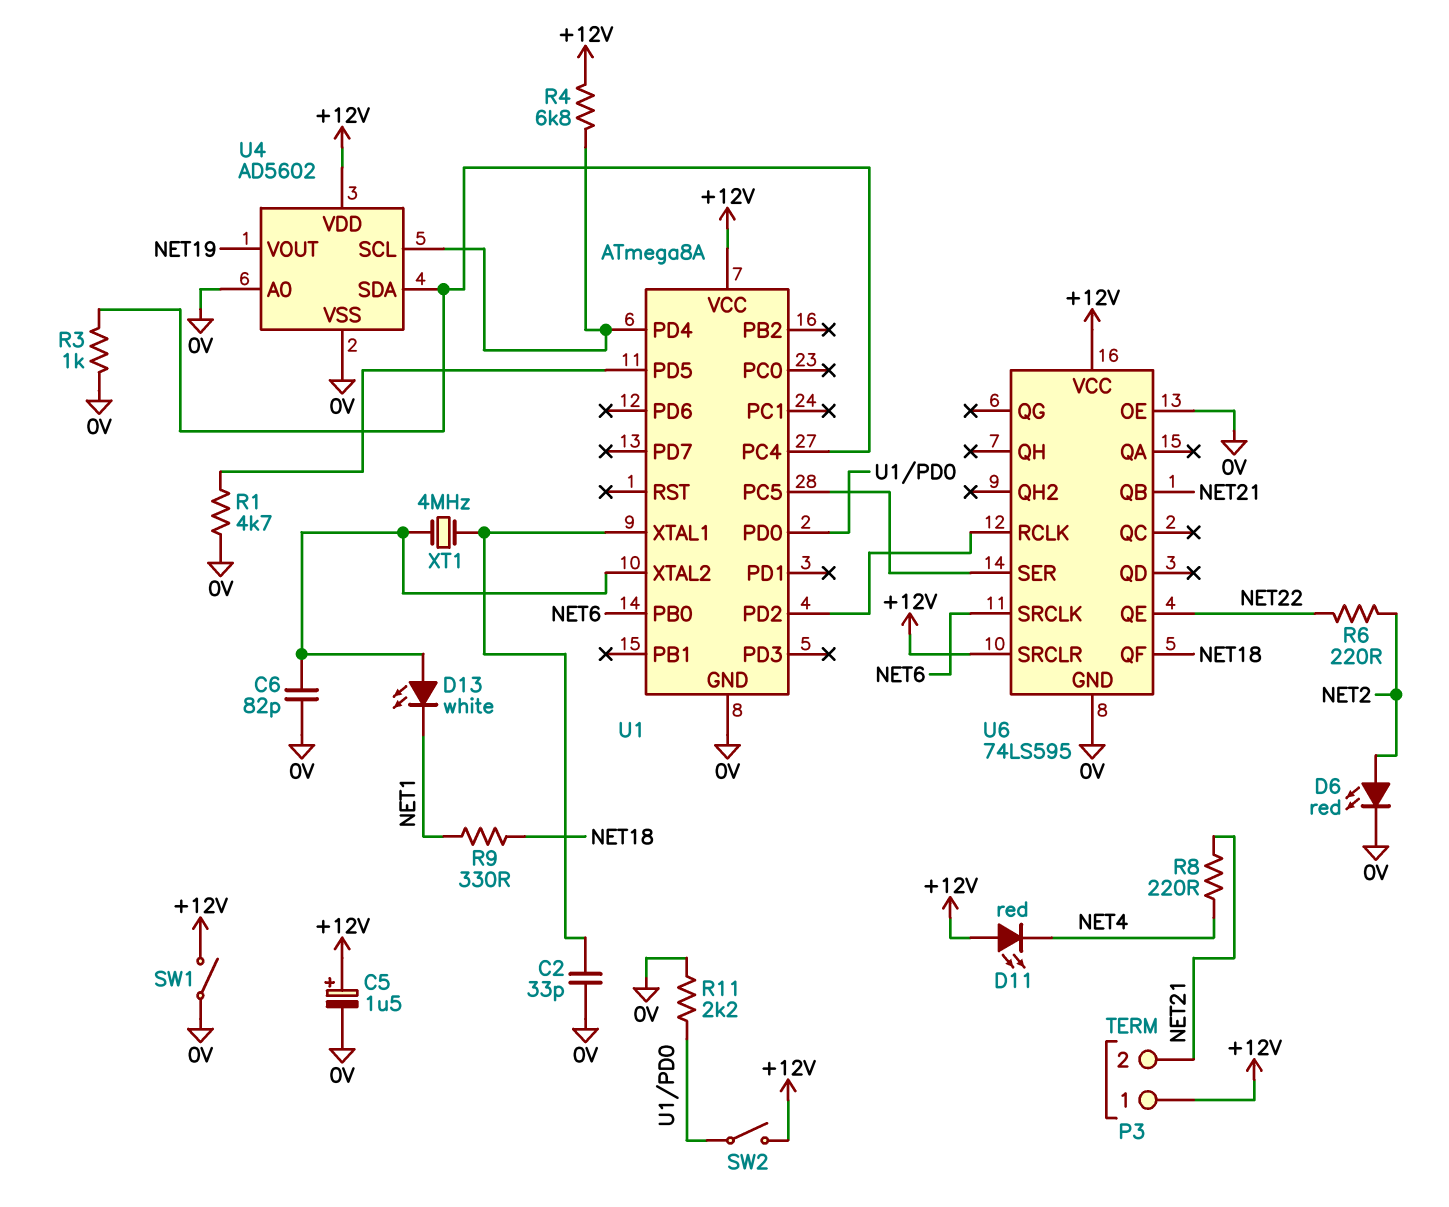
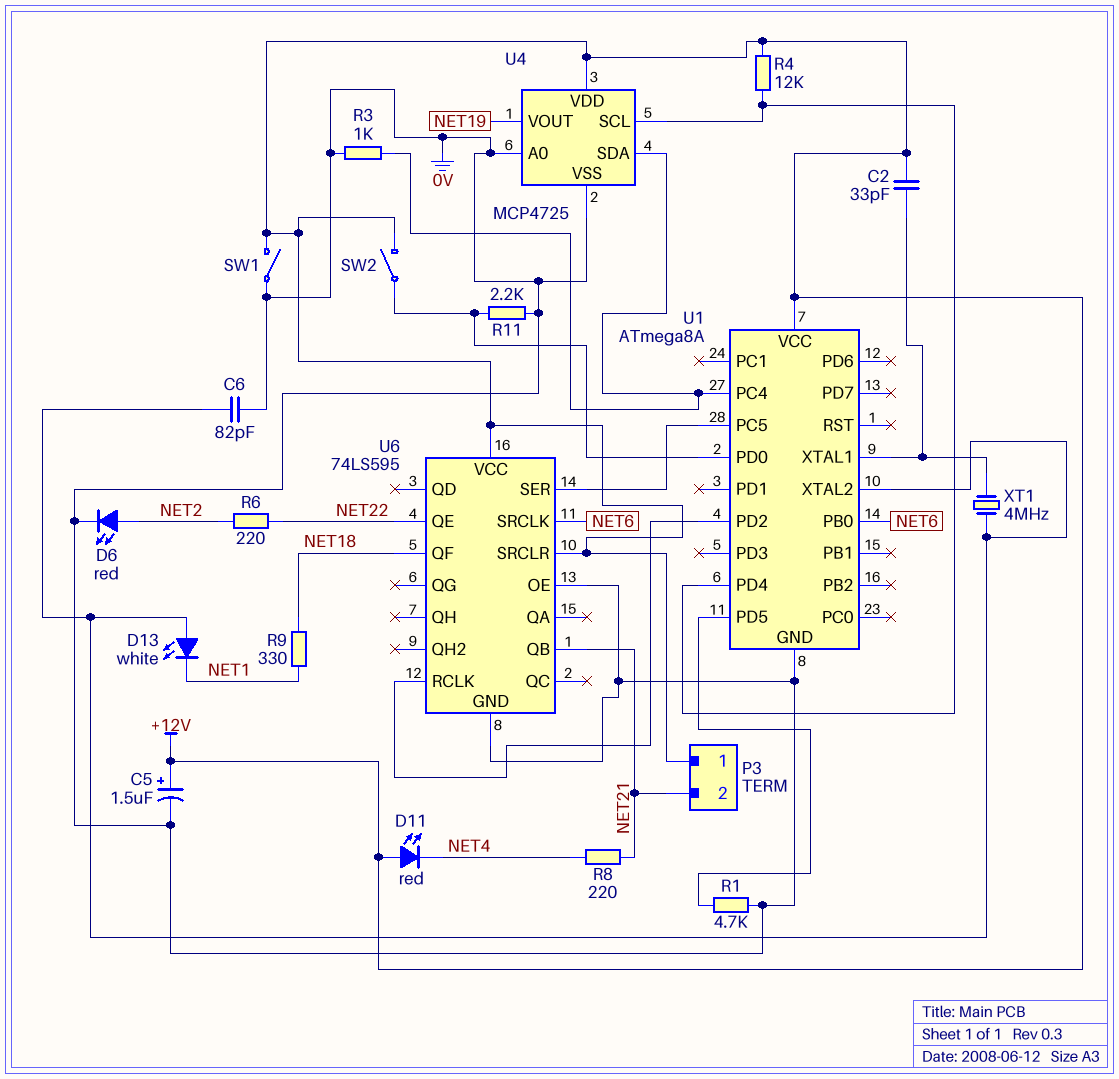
C2: 33pF (0V, U1/XTAL1) -> 33pF (+12V, U1/XTAL1)
R4: 6.8k (+12V, U1/PD4) -> 12k (+12V, U1/PD4)
U4: AD5602 -> MCP4725

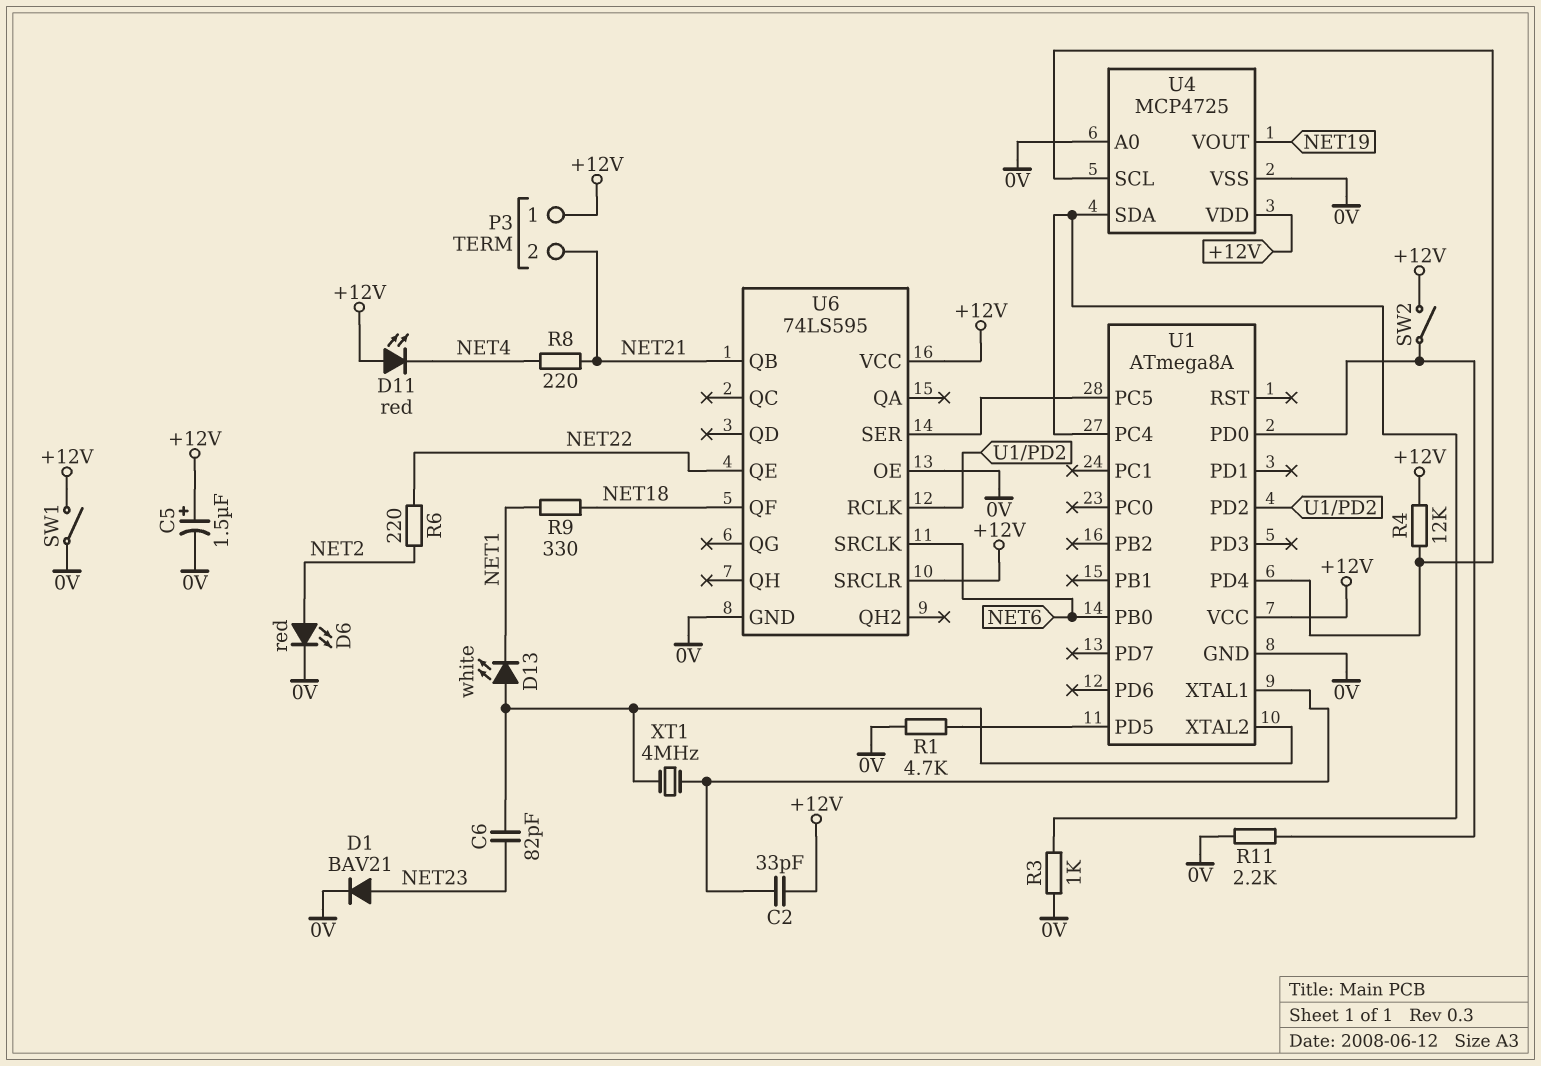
C6: 82pF (0V, U1/XTAL2) -> 82pF (NET23, U1/XTAL2)
D1: none -> diode BAV21 (A NET23, K 0V)

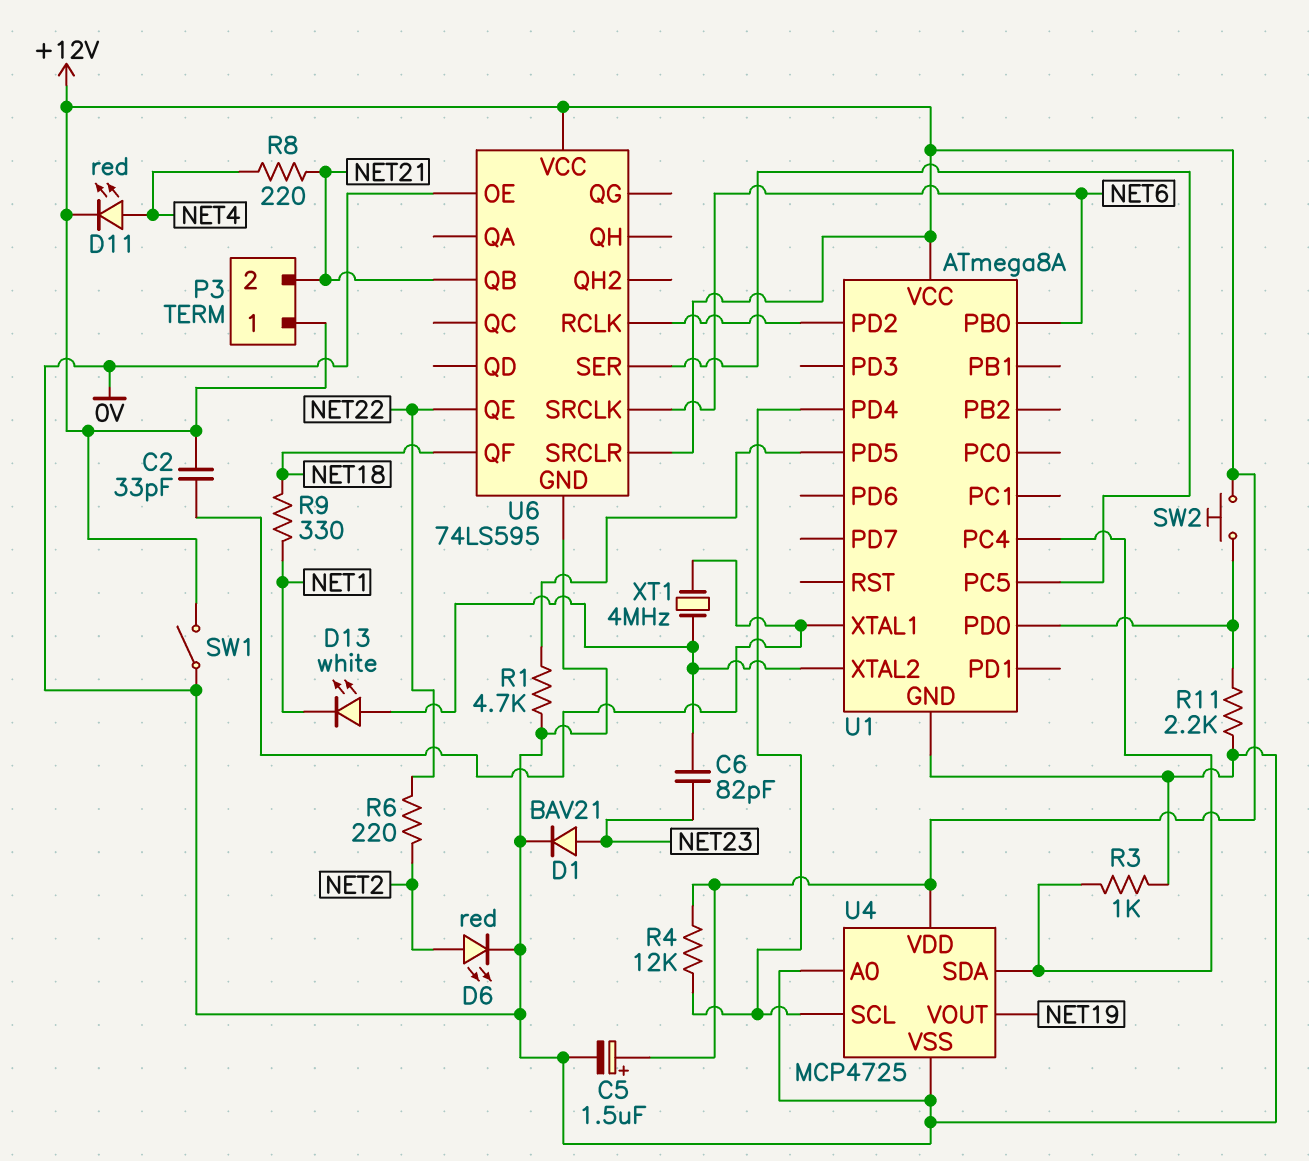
D11: LED red (A +12V, K NET4) -> LED red (A NET4, K +12V)
SW2: switch (+12V, U1/PD0) -> button (+12V, U1/PD0)

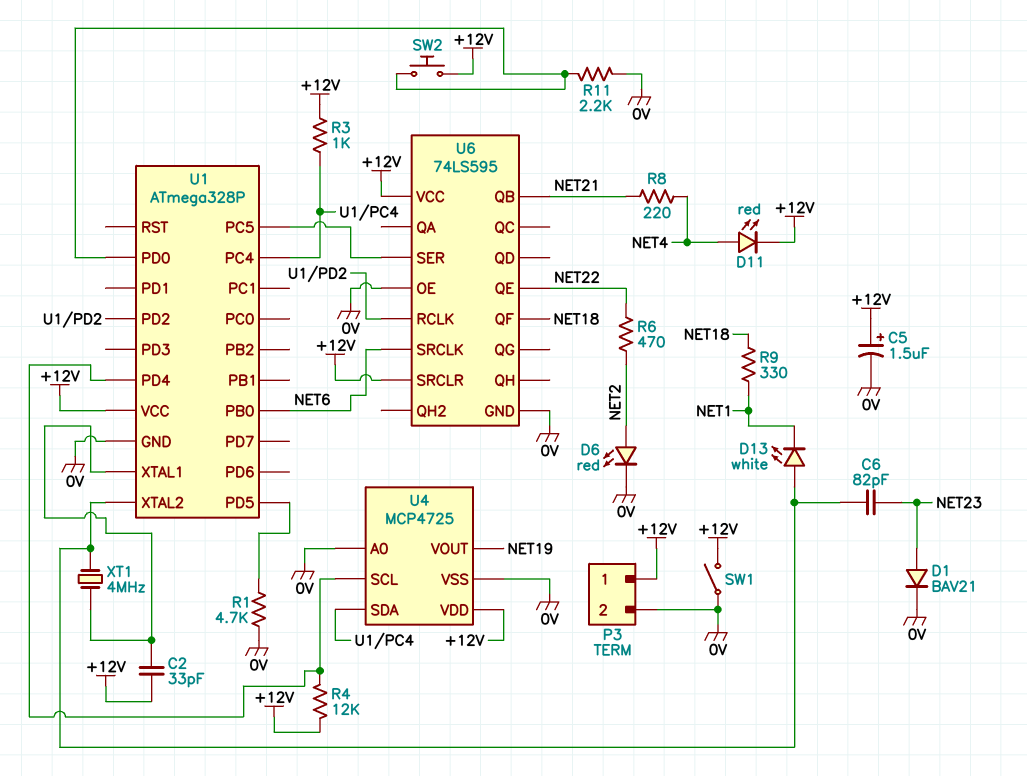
P3 pin 2: NET21 -> 0V
R3: 1k (0V, U1/PC4) -> 1k (+12V, U1/PC4)
R6: 220 (NET2, NET22) -> 470 (NET2, NET22)
U1: ATmega8A -> ATmega328P

